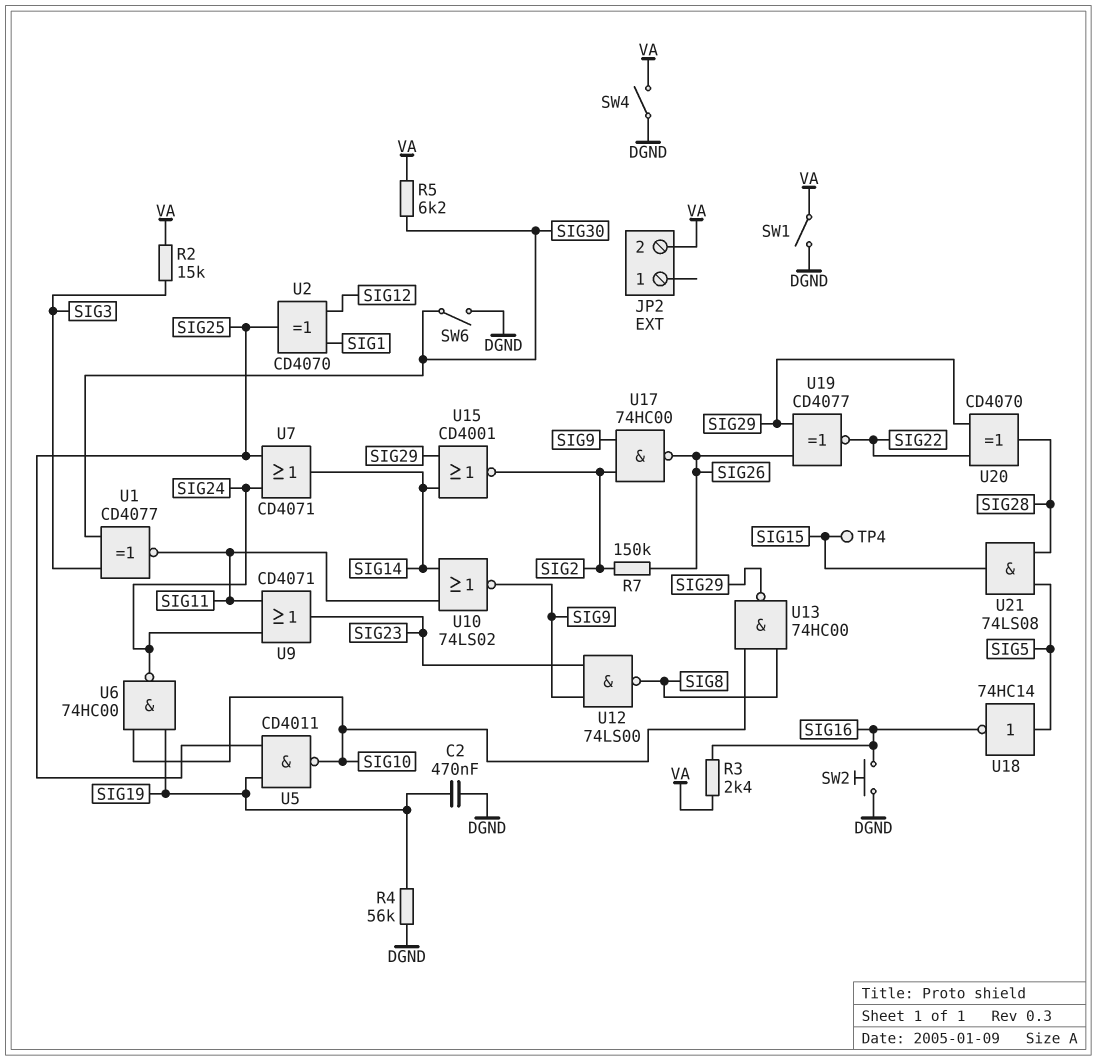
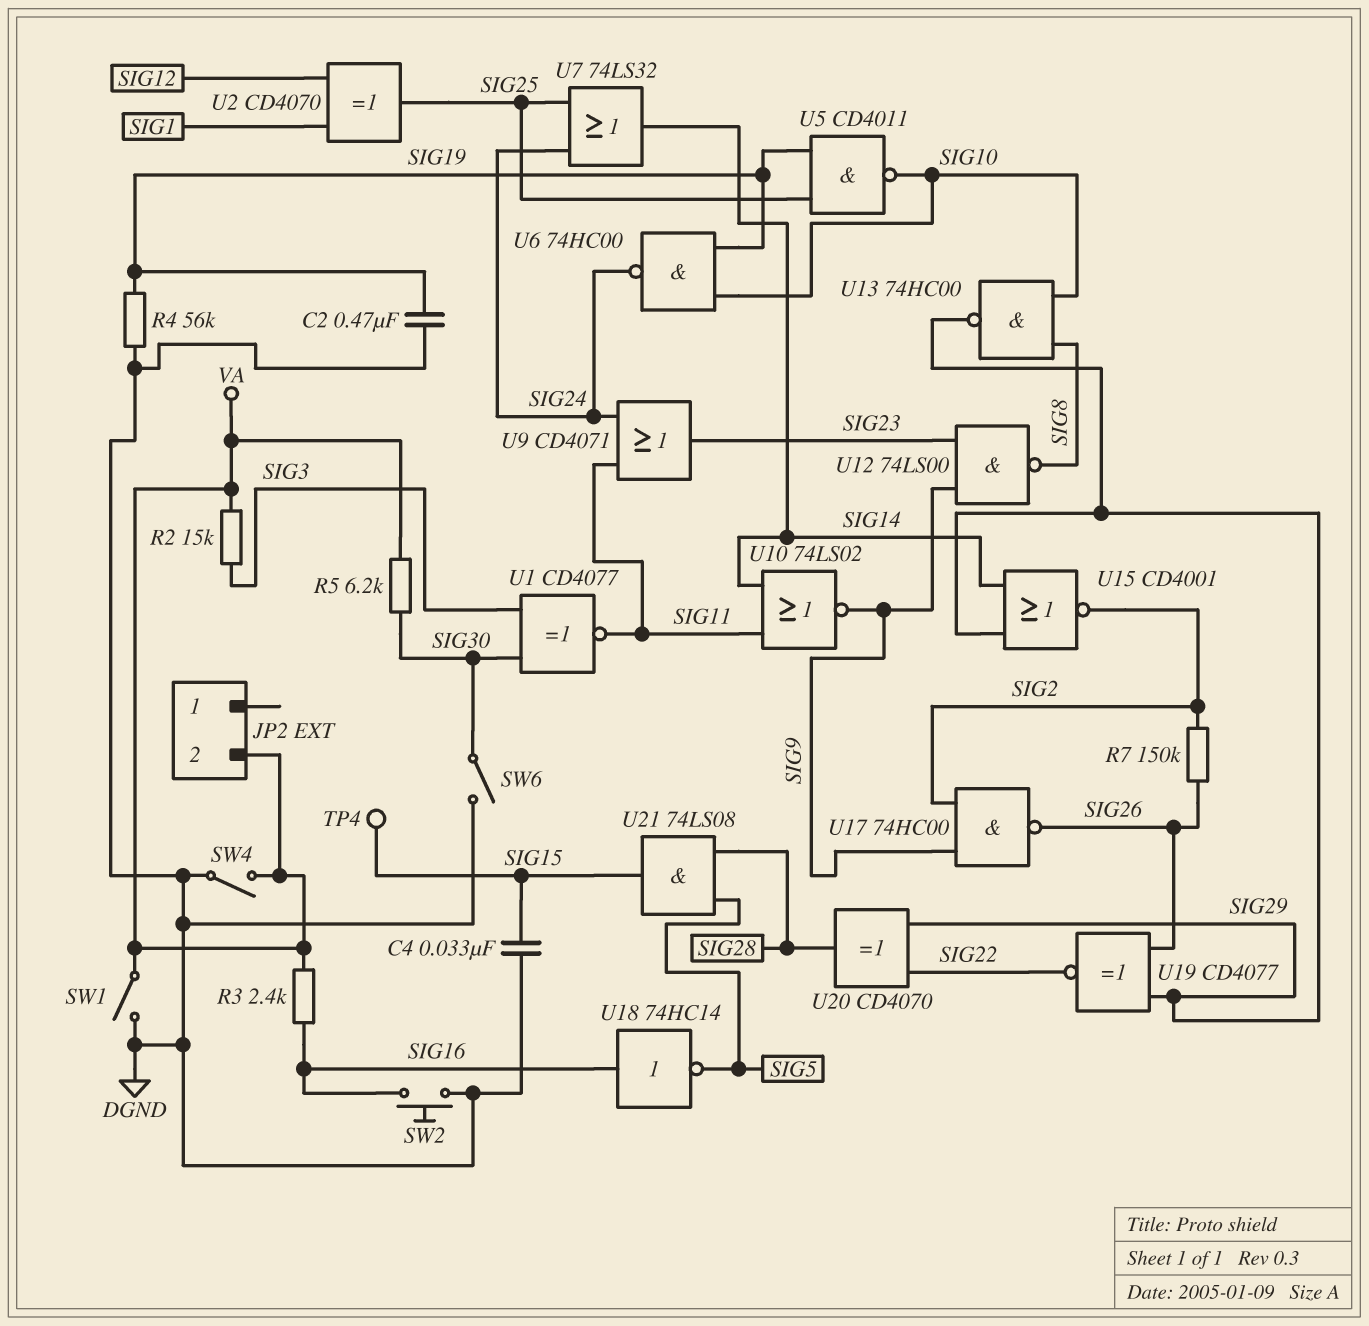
C4: none -> 33nF (DGND, SIG15)
U7: OR CD4071 (in SIG24, in SIG25, out SIG14) -> OR 74LS32 (in SIG24, in SIG25, out SIG14)
U18: NOT 74HC14 (in SIG5, out SIG16) -> NOT 74HC14 (in SIG16, out SIG5)

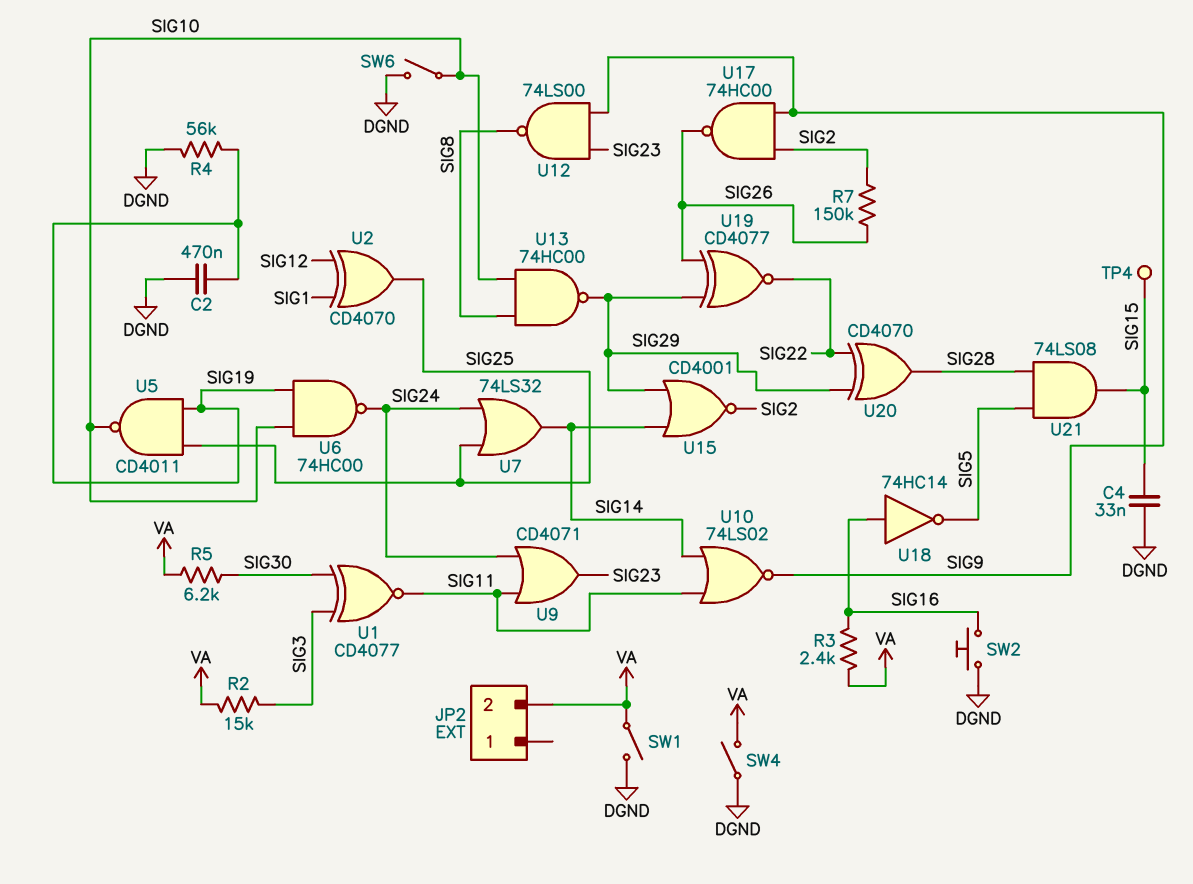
SW6: switch (DGND, SIG30) -> switch (DGND, SIG10)

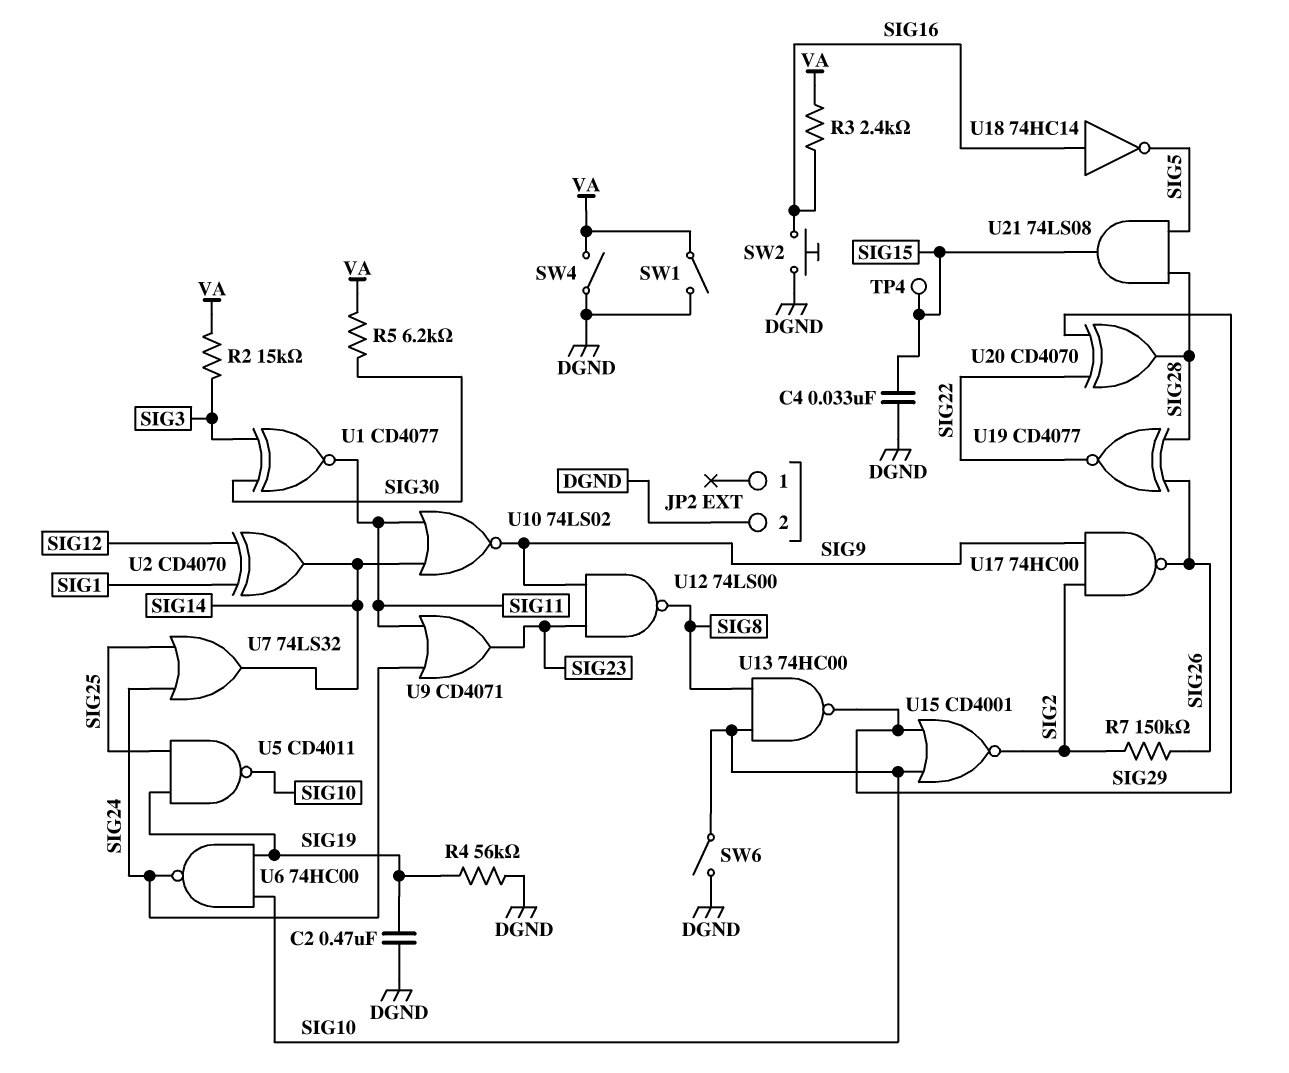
JP2 pin 2: VA -> DGND
U2: XOR CD4070 (in SIG1, in SIG12, out SIG25) -> XOR CD4070 (in SIG1, in SIG12, out SIG14)
U15: NOR CD4001 (in SIG14, in SIG29, out SIG2) -> NOR CD4001 (in SIG10, in SIG29, out SIG2)
U19: XNOR CD4077 (in SIG26, in SIG29, out SIG22) -> XNOR CD4077 (in SIG26, in SIG28, out SIG22)

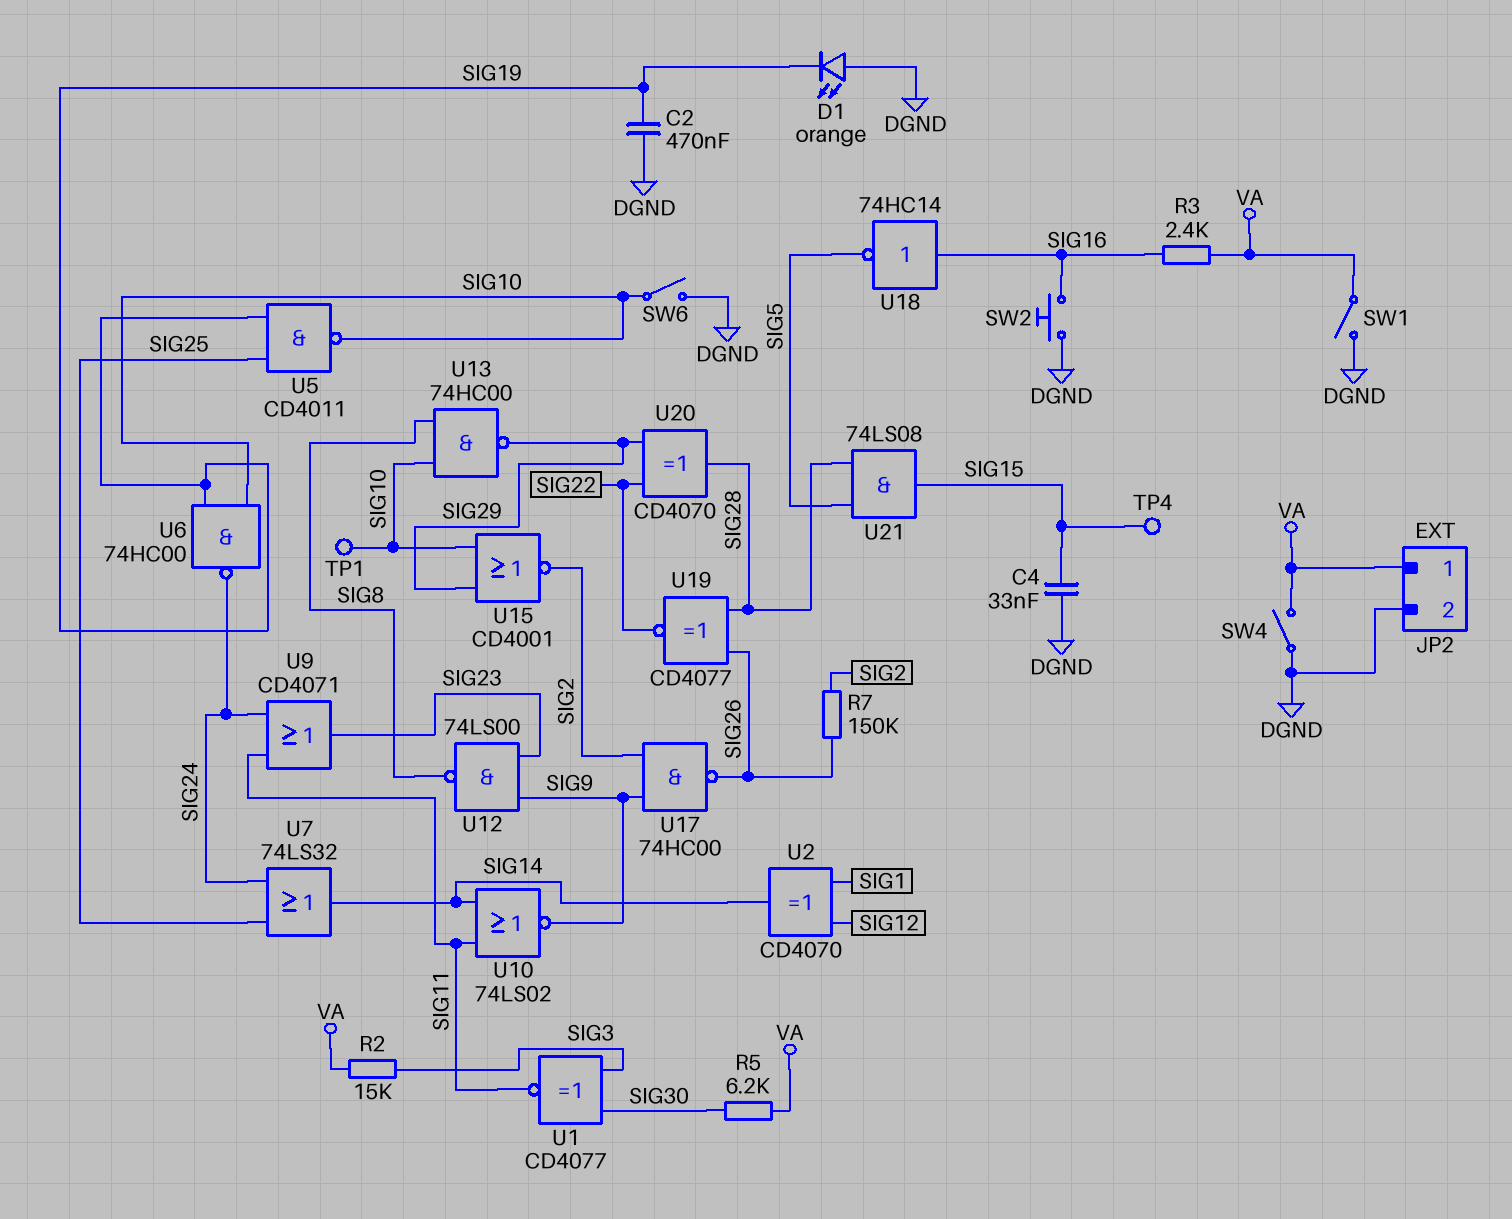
D1: none -> LED orange (A DGND, K SIG19)
JP2 pin 1: none -> VA
R4: 56k (DGND, SIG19) -> none
TP1: none -> test point (SIG10)

